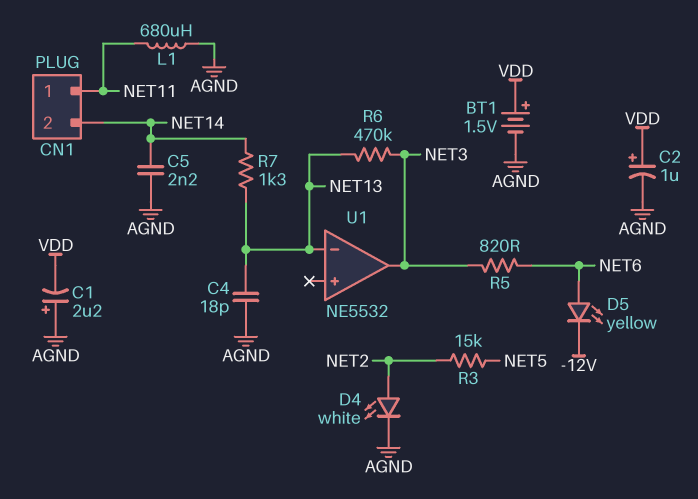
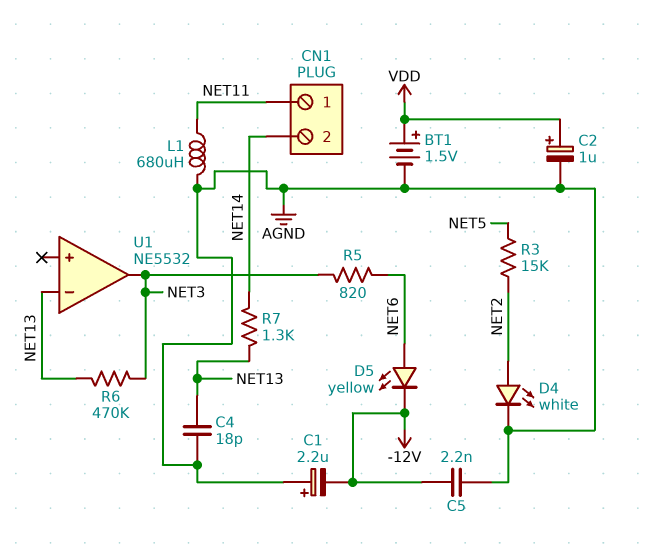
C1: 2.2uF (plus AGND, minus VDD) -> 2.2uF (plus AGND, minus -12V)
C5: 2.2nF (AGND, NET14) -> 2.2nF (-12V, AGND)

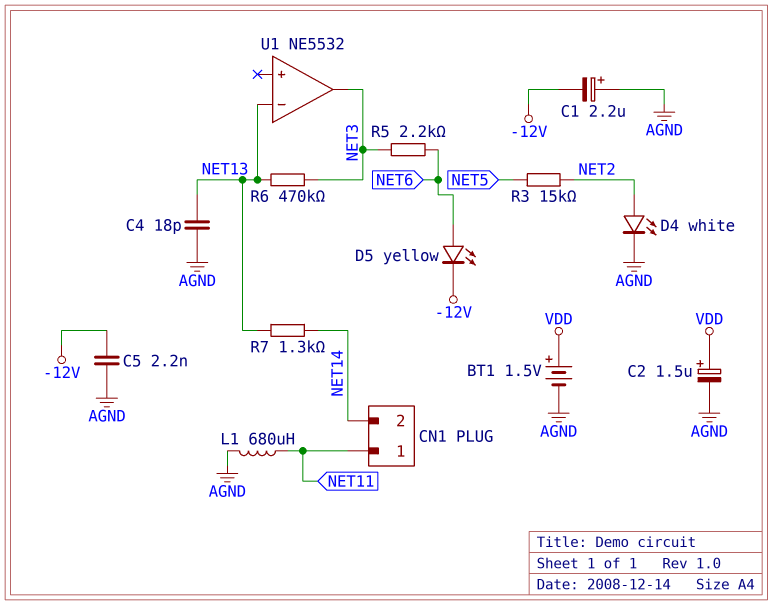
C2: 1uF (plus VDD, minus AGND) -> 1.5uF (plus VDD, minus AGND)
R5: 820 (NET3, NET6) -> 2.2k (NET3, NET6)

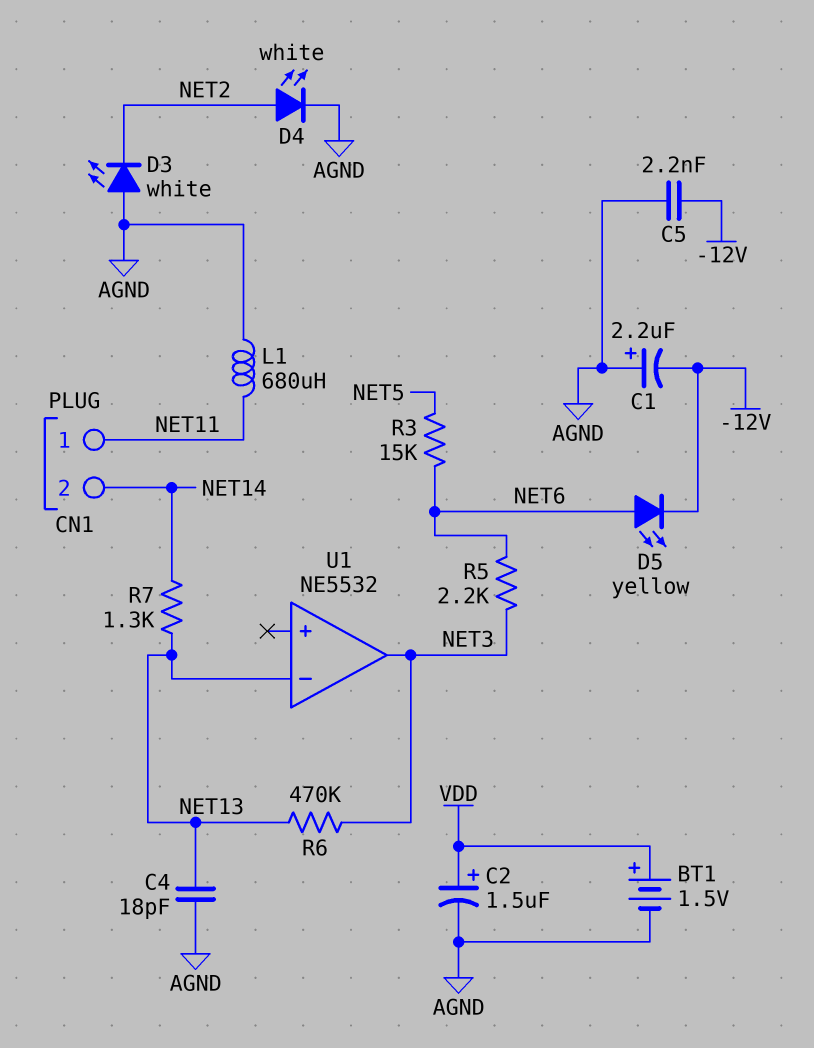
D3: none -> LED white (A AGND, K NET2)
R3: 15k (NET2, NET5) -> 15k (NET5, NET6)

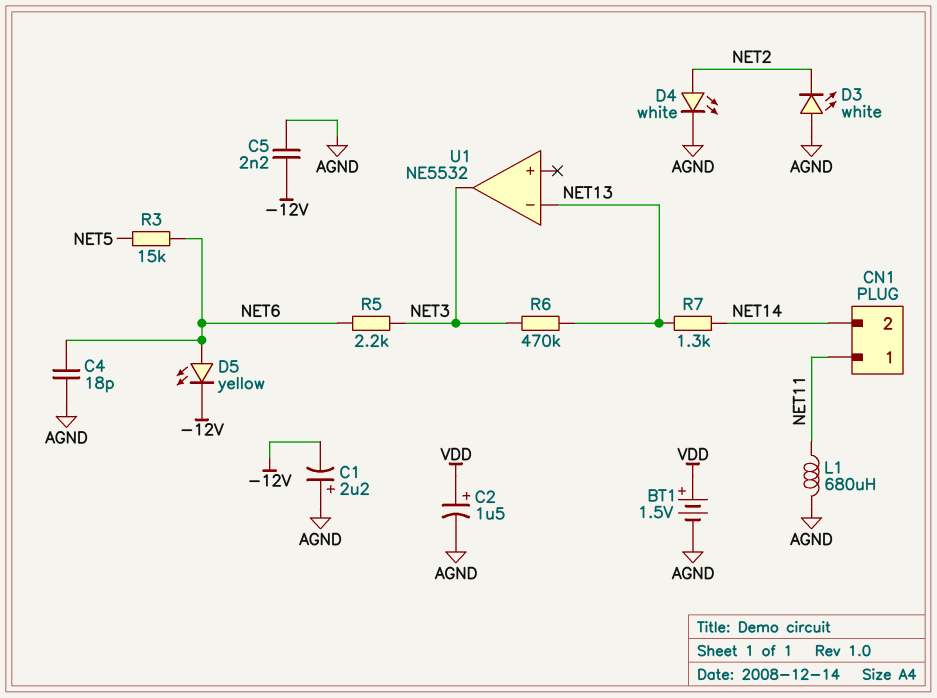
C4: 18pF (AGND, NET13) -> 18pF (AGND, NET6)

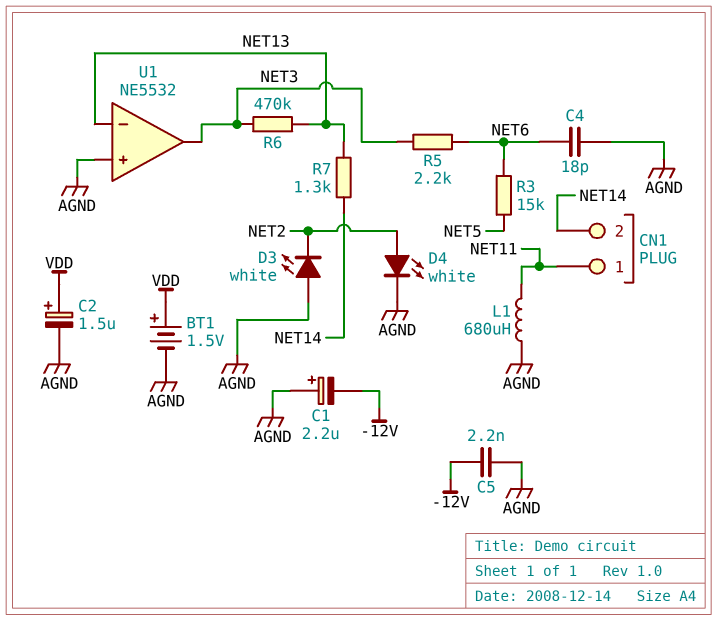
D5: LED yellow (A NET6, K -12V) -> none
U1 pin in+: none -> AGND

